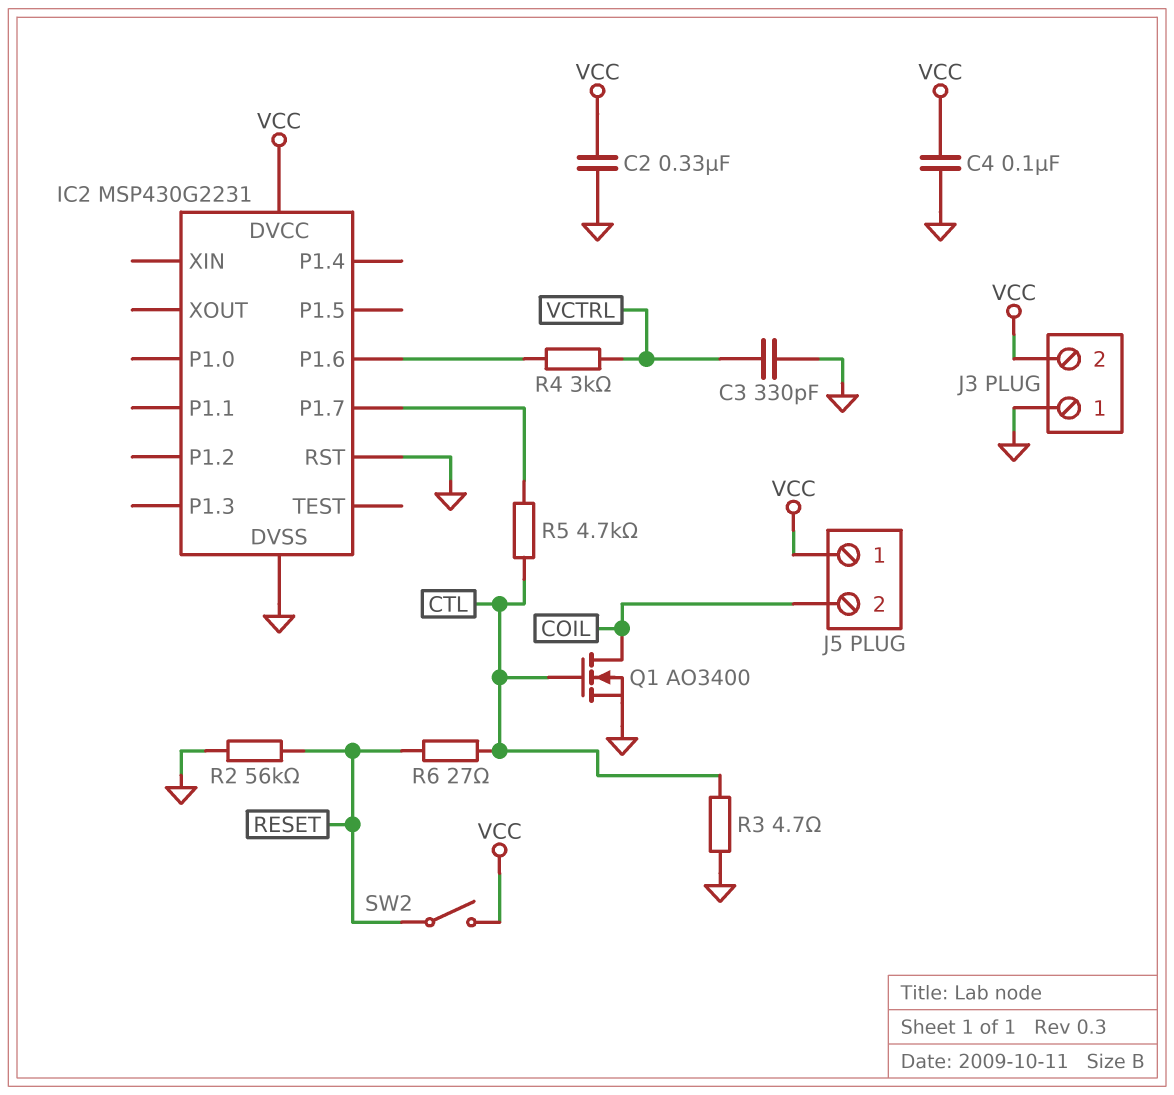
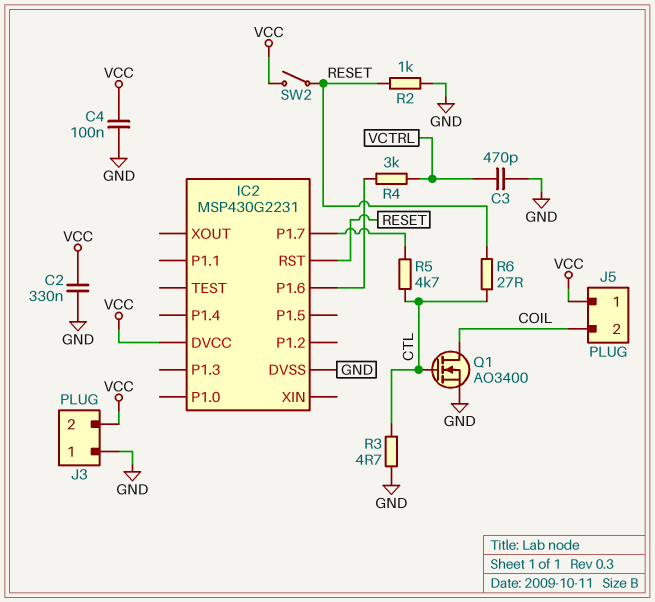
C3: 330pF (GND, VCTRL) -> 470pF (GND, VCTRL)
IC2 pin RST: GND -> RESET
R2: 56k (GND, RESET) -> 1k (GND, RESET)

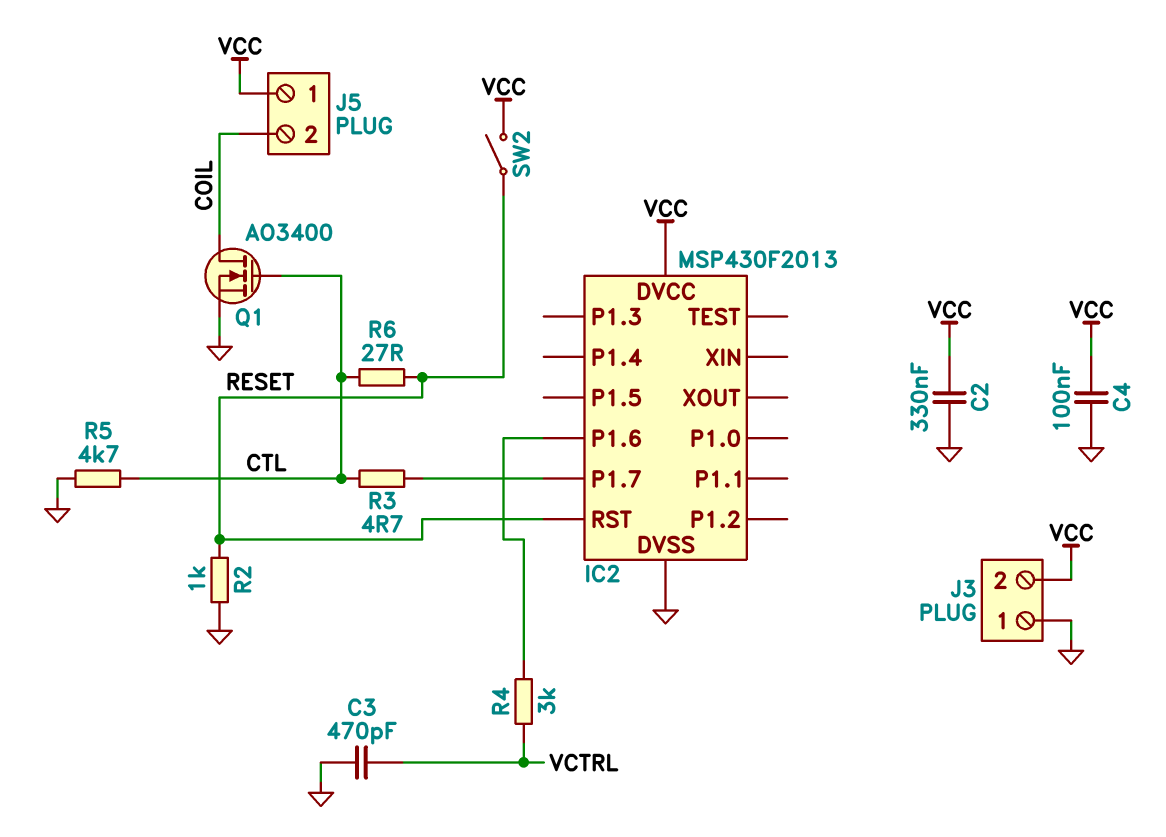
IC2: MSP430G2231 -> MSP430F2013
R3: 4.7 (CTL, GND) -> 4.7 (CTL, IC2/P1.7)
R5: 4.7k (CTL, IC2/P1.7) -> 4.7k (CTL, GND)

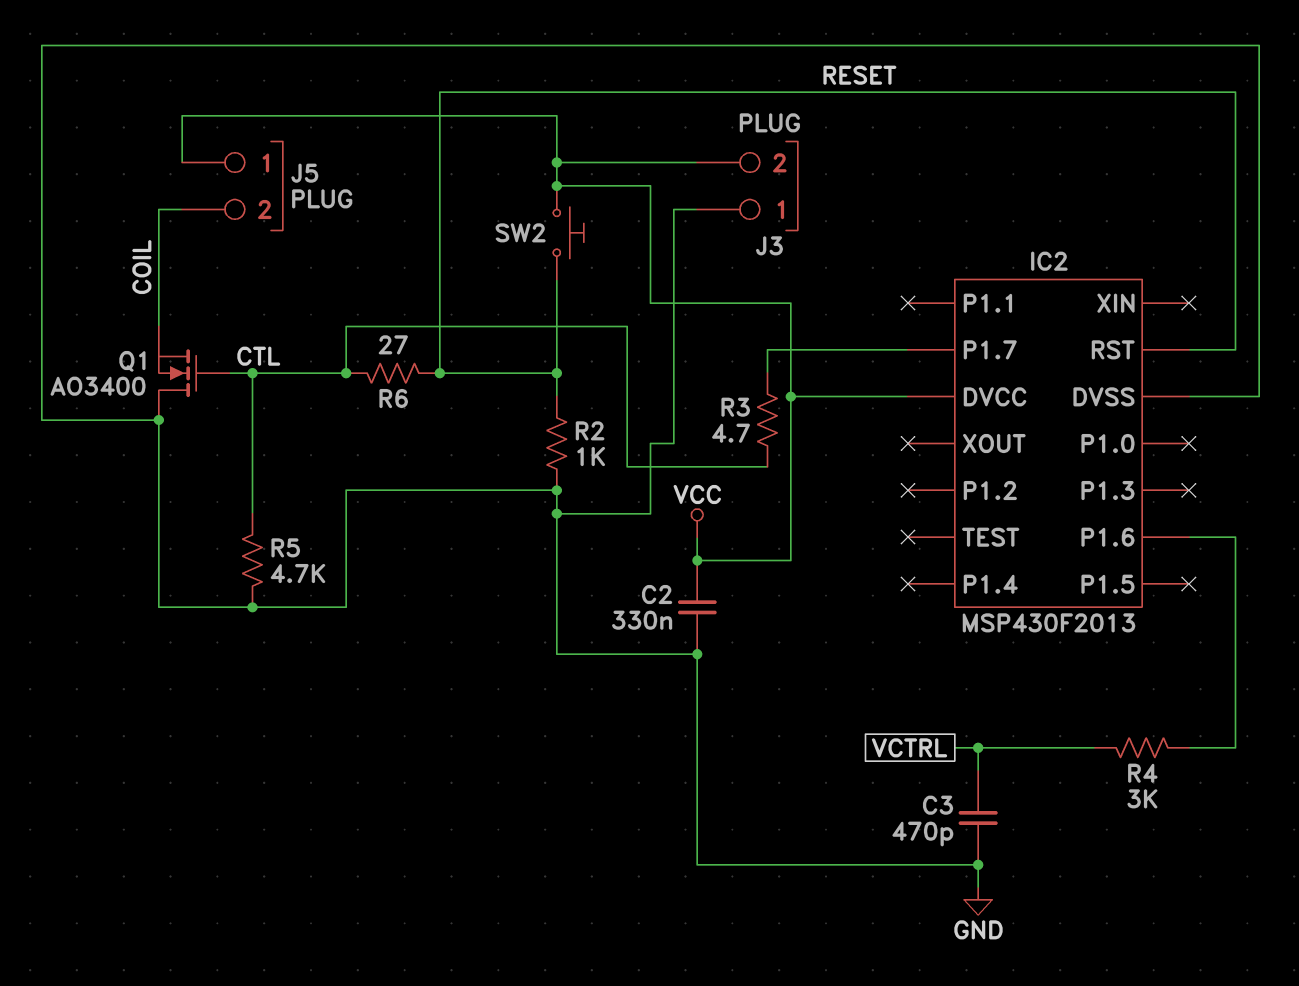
C4: 100nF (GND, VCC) -> none
Q1: NMOS AO3400 (G CTL, D COIL, S GND) -> NMOS AO3400 (G CTL, D GND, S COIL)
SW2: switch (RESET, VCC) -> button (RESET, VCC)

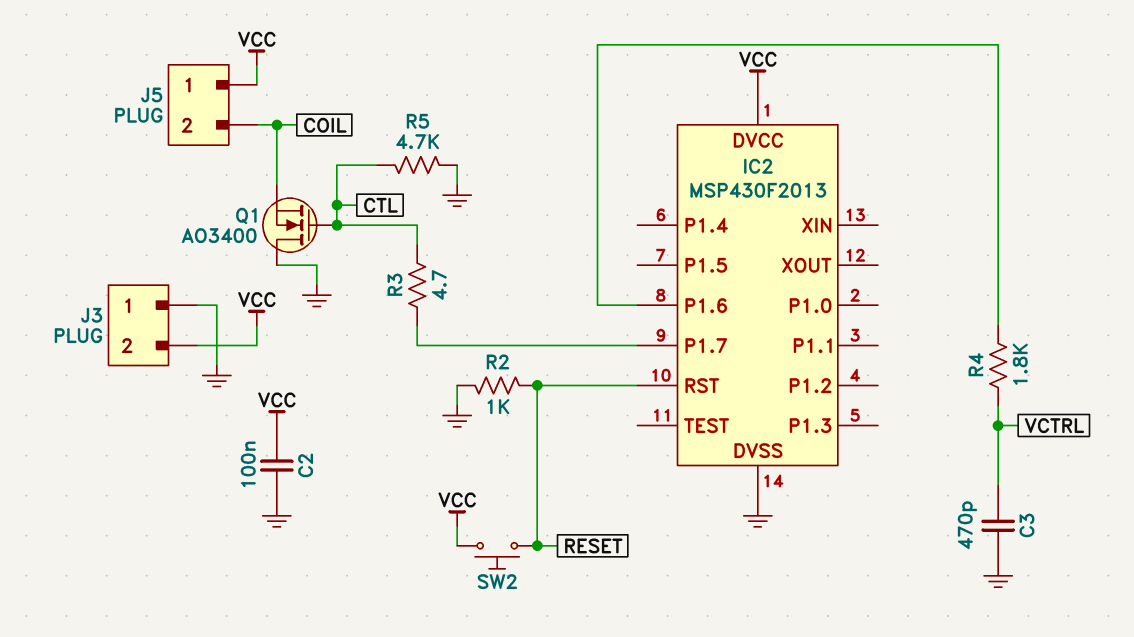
C2: 330nF (GND, VCC) -> 100nF (GND, VCC)
R4: 3k (IC2/P1.6, VCTRL) -> 1.8k (IC2/P1.6, VCTRL)
R6: 27 (CTL, RESET) -> none

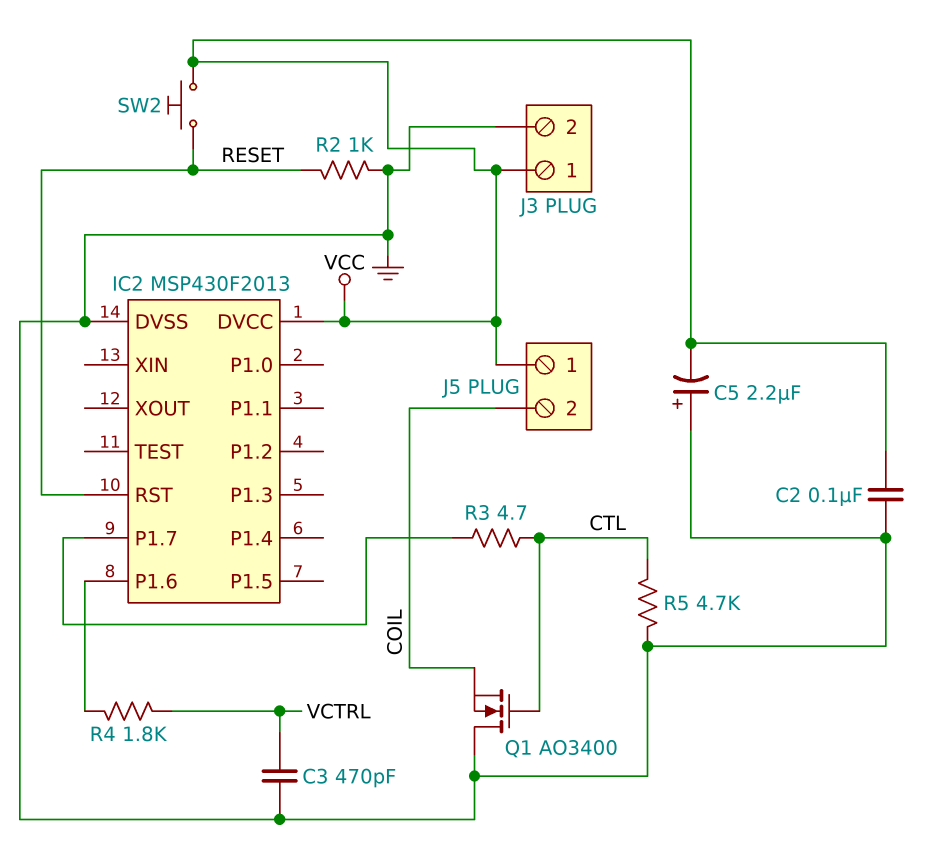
C5: none -> 2.2uF (plus GND, minus VCC)
J3 pin 1: GND -> VCC
J3 pin 2: VCC -> GND

